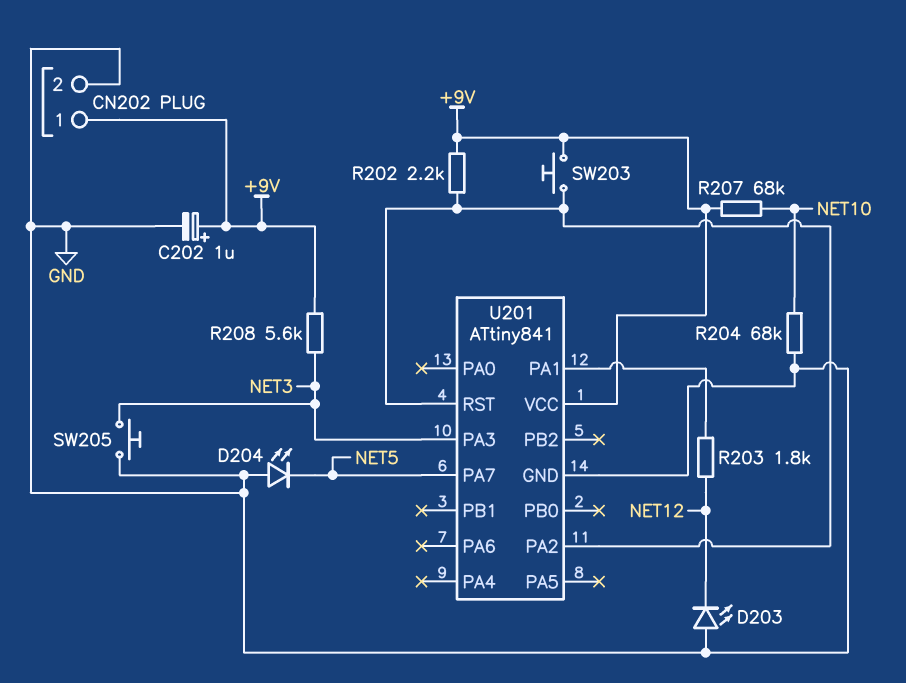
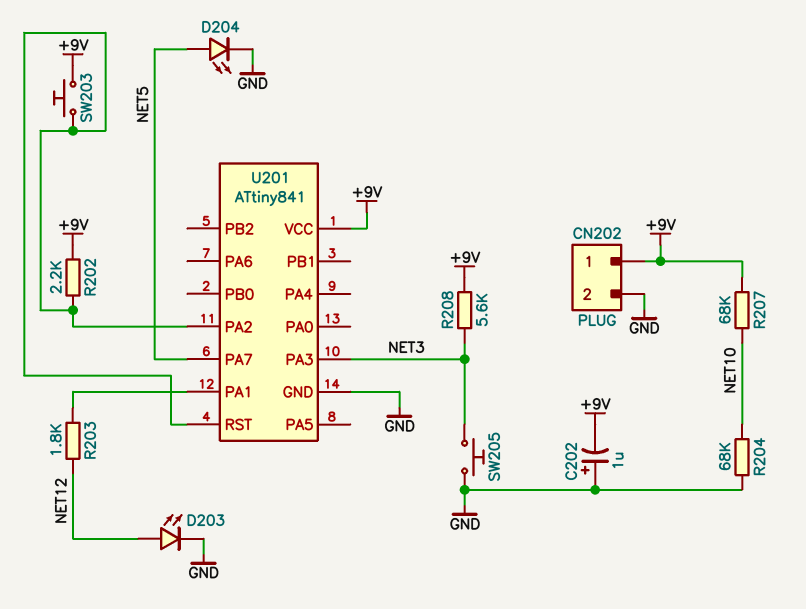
C202: 1uF (plus +9V, minus GND) -> 1uF (plus GND, minus +9V)
D203: LED (A GND, K NET12) -> LED (A NET12, K GND)
D204: LED (A GND, K NET5) -> LED (A NET5, K GND)

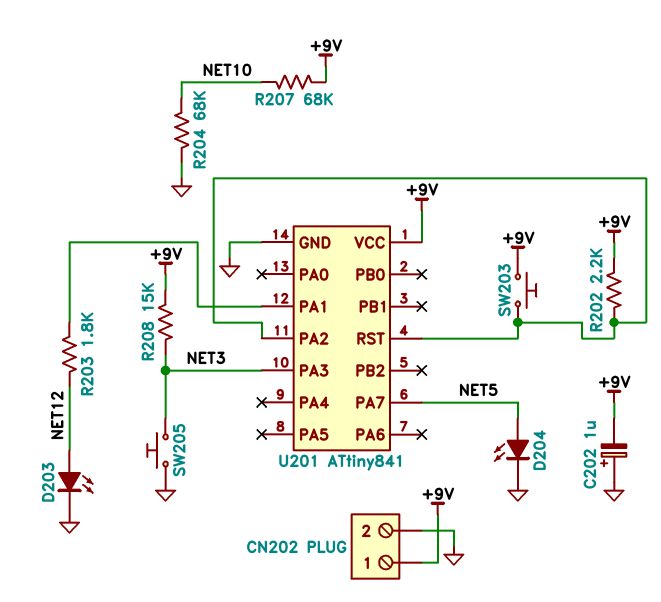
R208: 5.6k (+9V, NET3) -> 15k (+9V, NET3)

